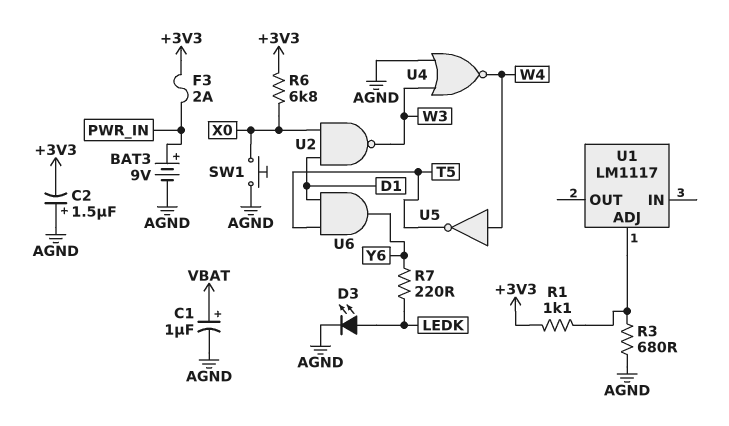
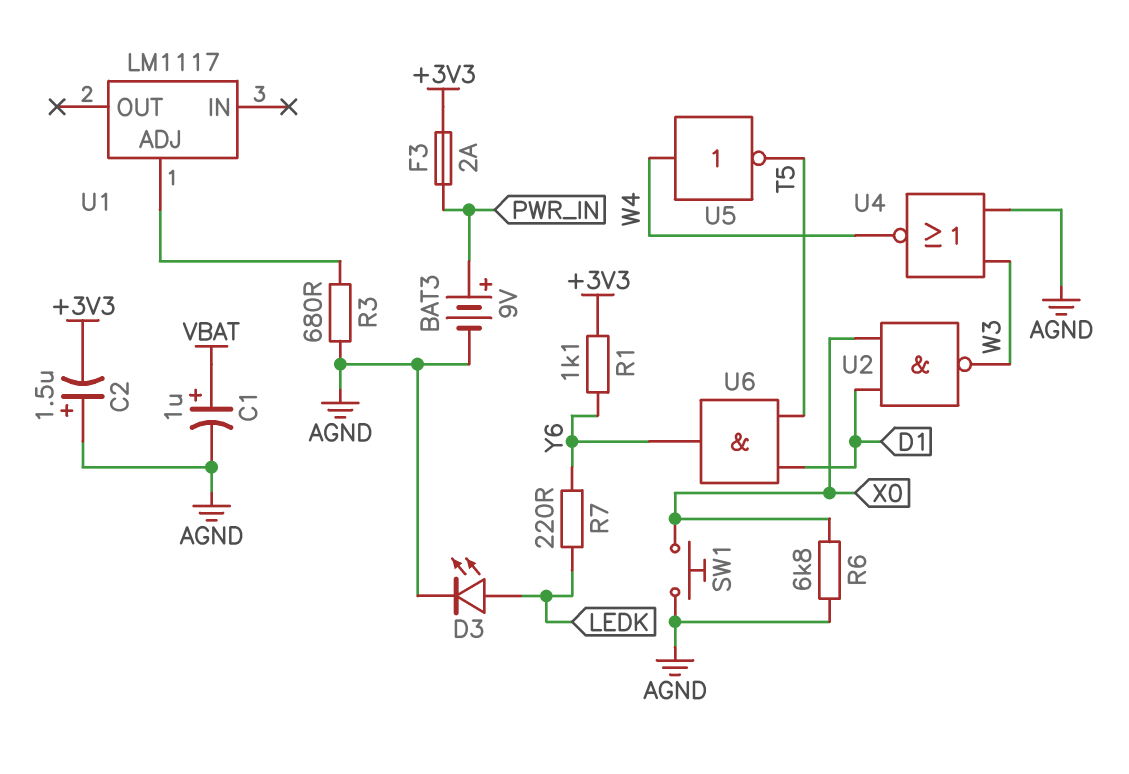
R1: 1.1k (+3V3, U1/ADJ) -> 1.1k (+3V3, Y6)
R6: 6.8k (+3V3, X0) -> 6.8k (AGND, X0)

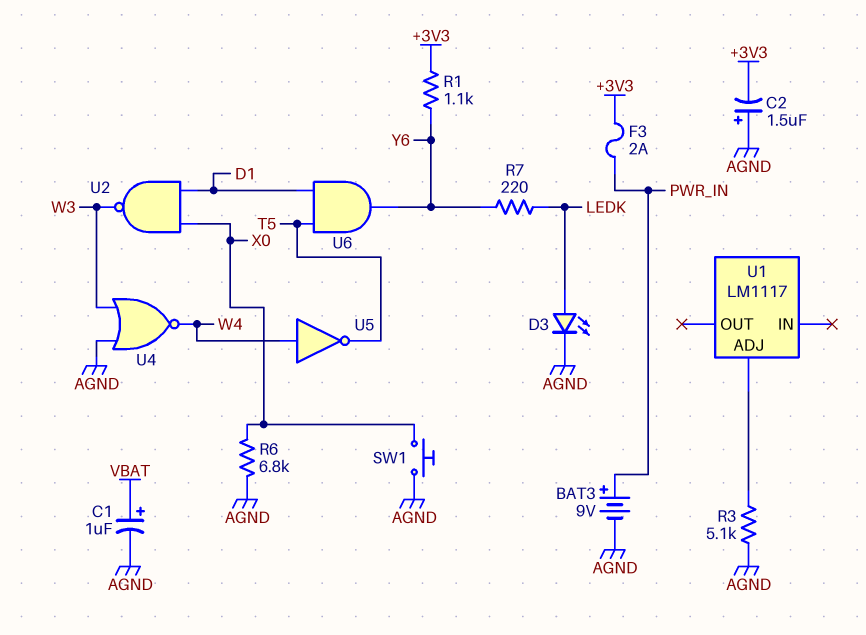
R3: 680 (AGND, U1/ADJ) -> 5.1k (AGND, U1/ADJ)

